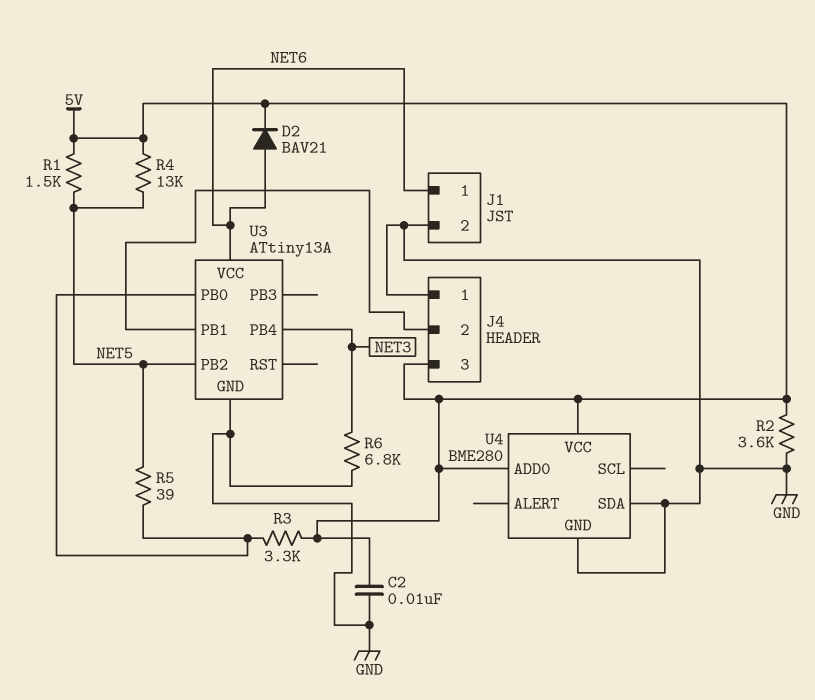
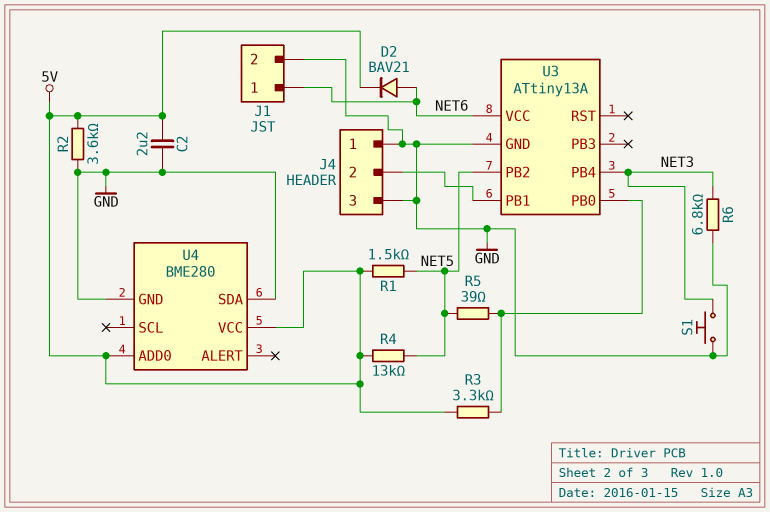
C2: 10nF (5V, GND) -> 2.2uF (5V, GND)
J4 pin 3: 5V -> GND
S1: none -> button (GND, NET3)

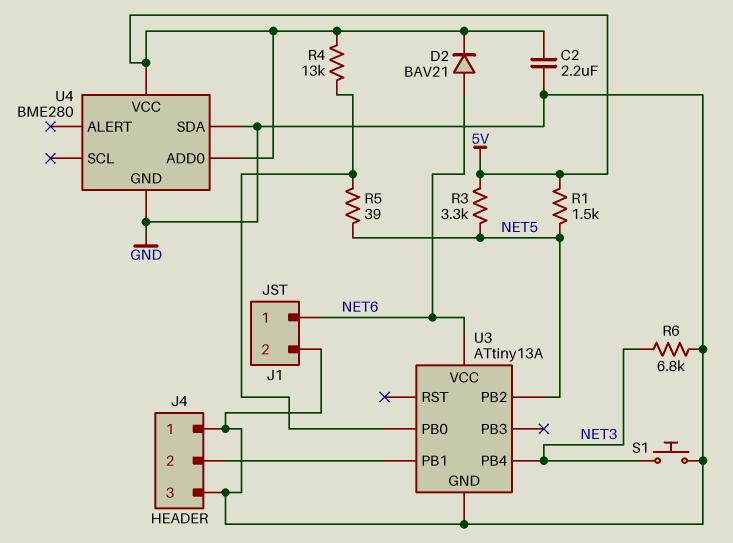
R2: 3.6k (5V, GND) -> none
R3: 3.3k (5V, U3/PB0) -> 3.3k (5V, NET5)
R4: 13k (5V, NET5) -> 13k (5V, U3/PB0)

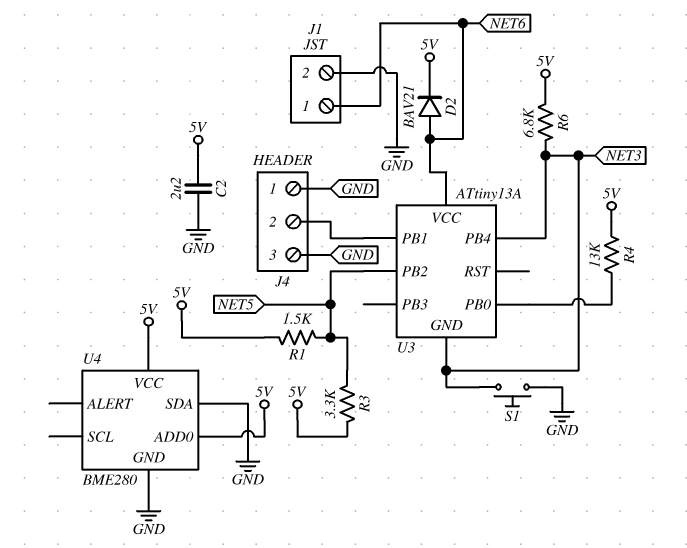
R5: 39 (NET5, U3/PB0) -> none
R6: 6.8k (GND, NET3) -> 6.8k (5V, NET3)
U3 pin GND: GND -> NET3

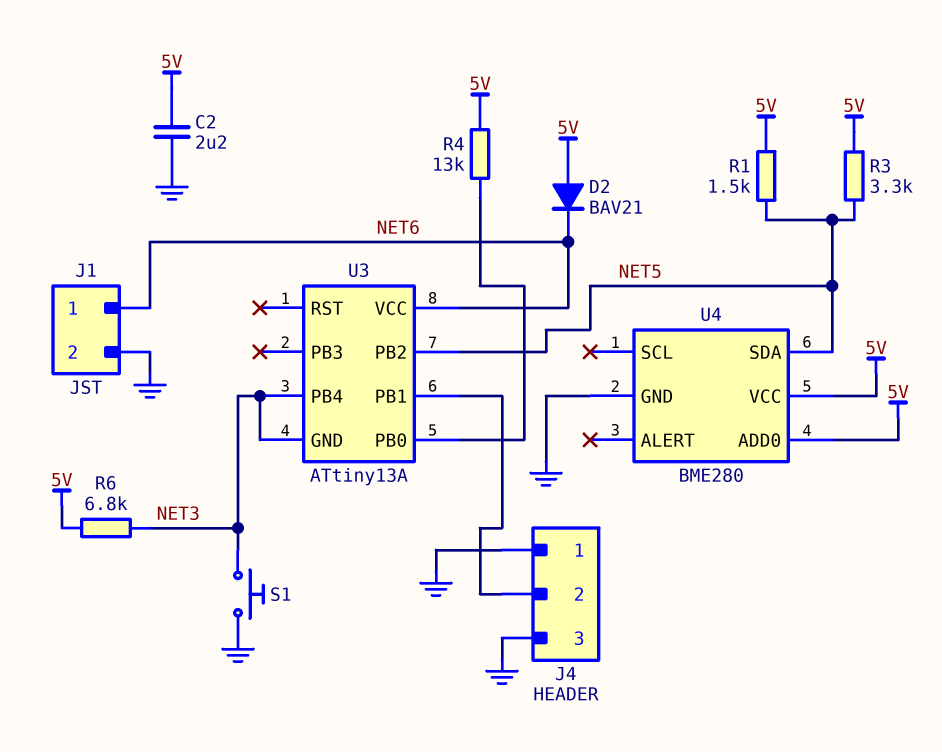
D2: diode BAV21 (A NET6, K 5V) -> diode BAV21 (A 5V, K NET6)
U4 pin SDA: GND -> NET5

